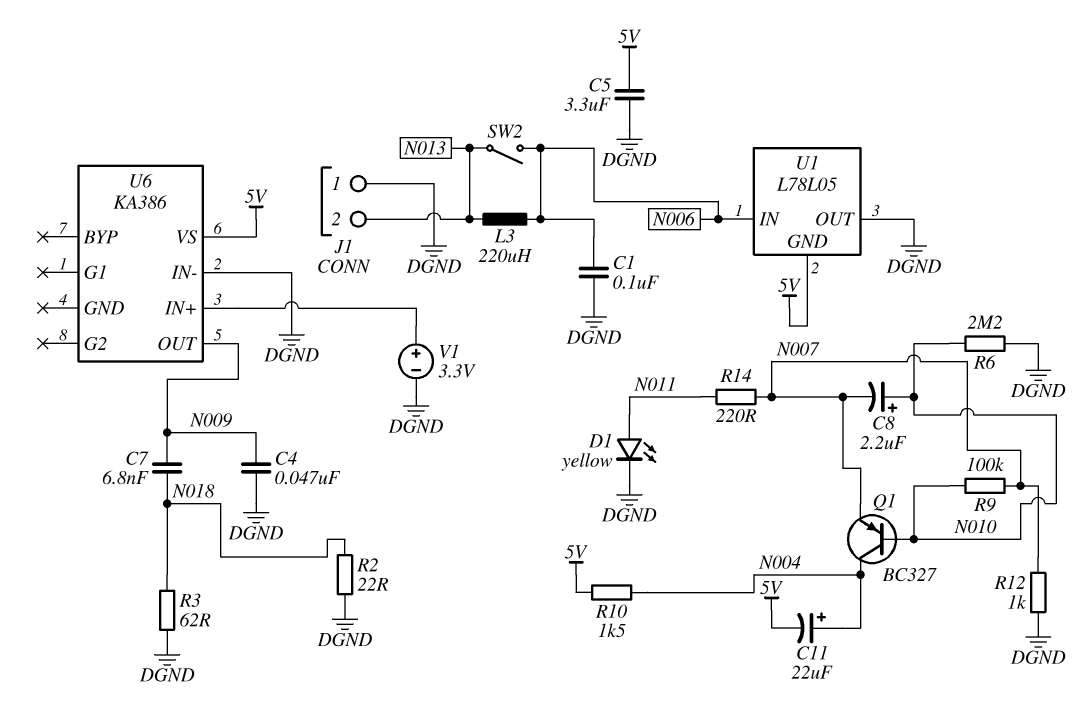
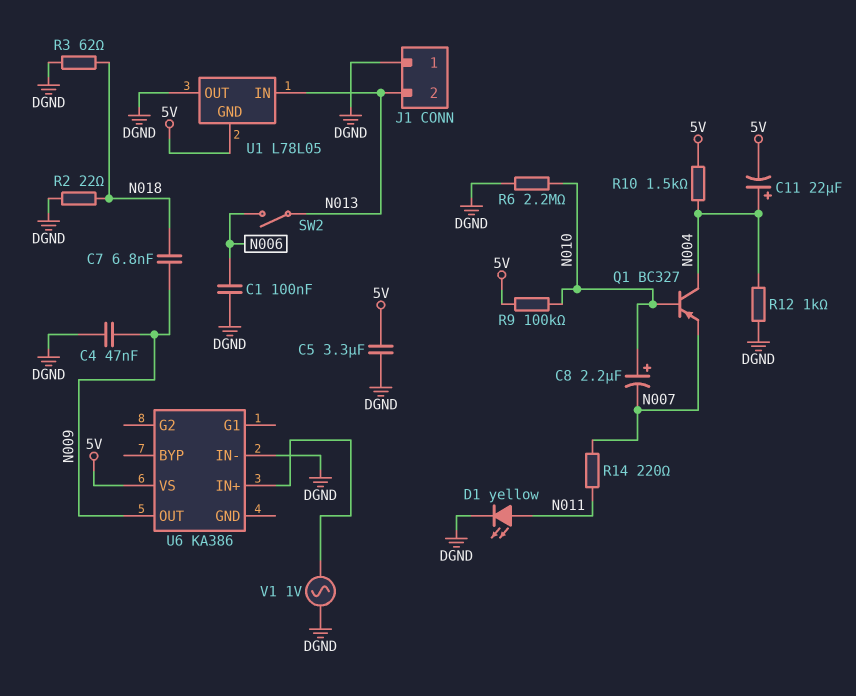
L3: 220uH (N006, N013) -> none
R9: 100k (N007, N010) -> 100k (5V, N010)
R12: 1k (DGND, N007) -> 1k (DGND, N004)
U1 pin IN: N006 -> N013
V1: 3.3V (plus U6/IN+, minus DGND) -> AC 1V (DGND, U6/IN+)

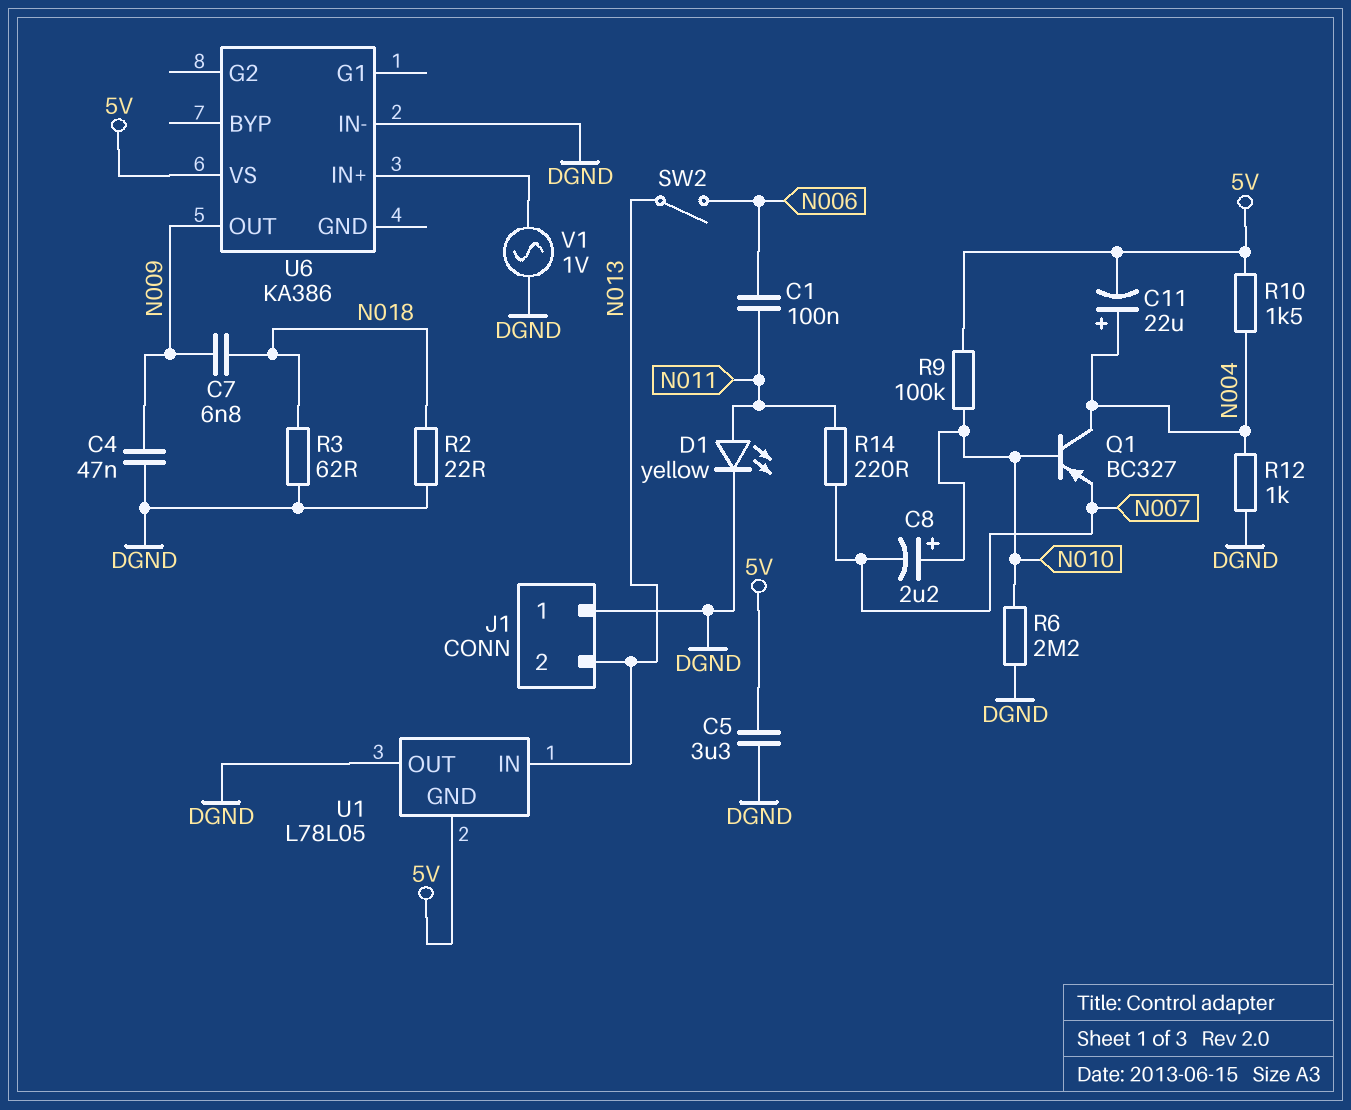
C1: 100nF (DGND, N006) -> 100nF (N006, N011)

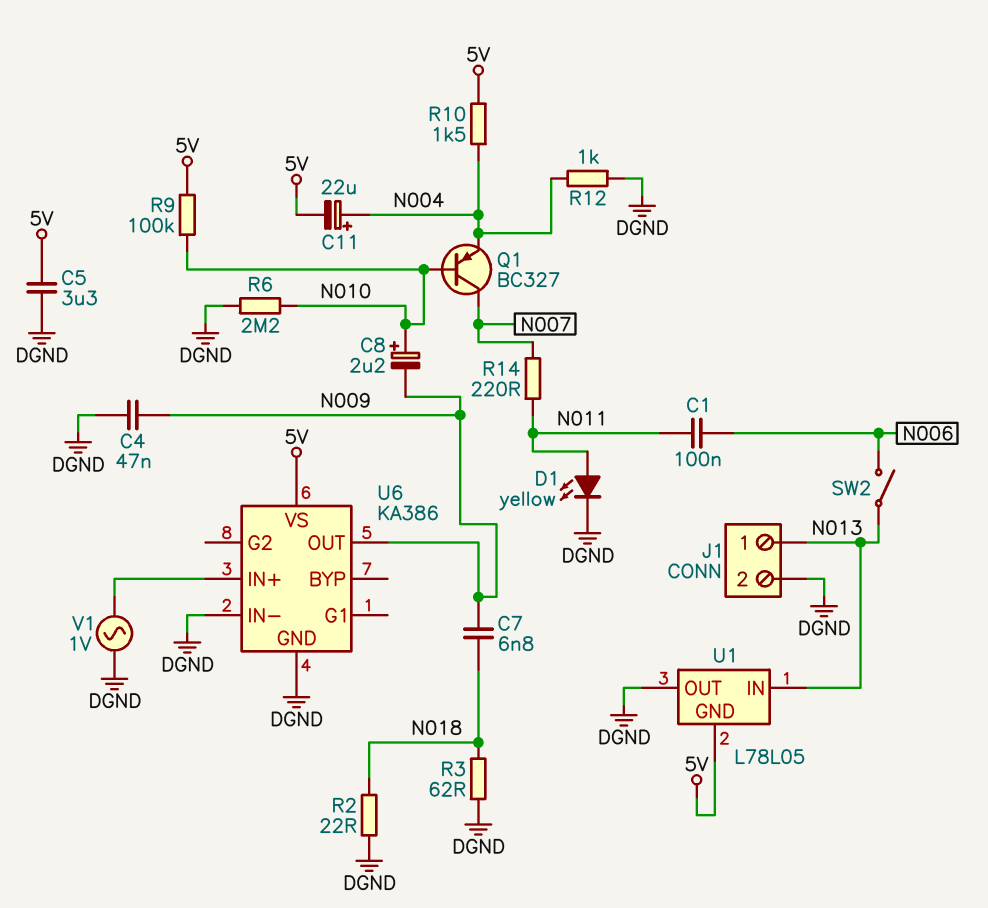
C8: 2.2uF (plus N010, minus N007) -> 2.2uF (plus N010, minus N009)
J1 pin 1: DGND -> N013
J1 pin 2: N013 -> DGND
Q1: PNP BC327 (B N010, C N004, E N007) -> PNP BC327 (B N010, C N007, E N004)
U6 pin GND: none -> DGND

